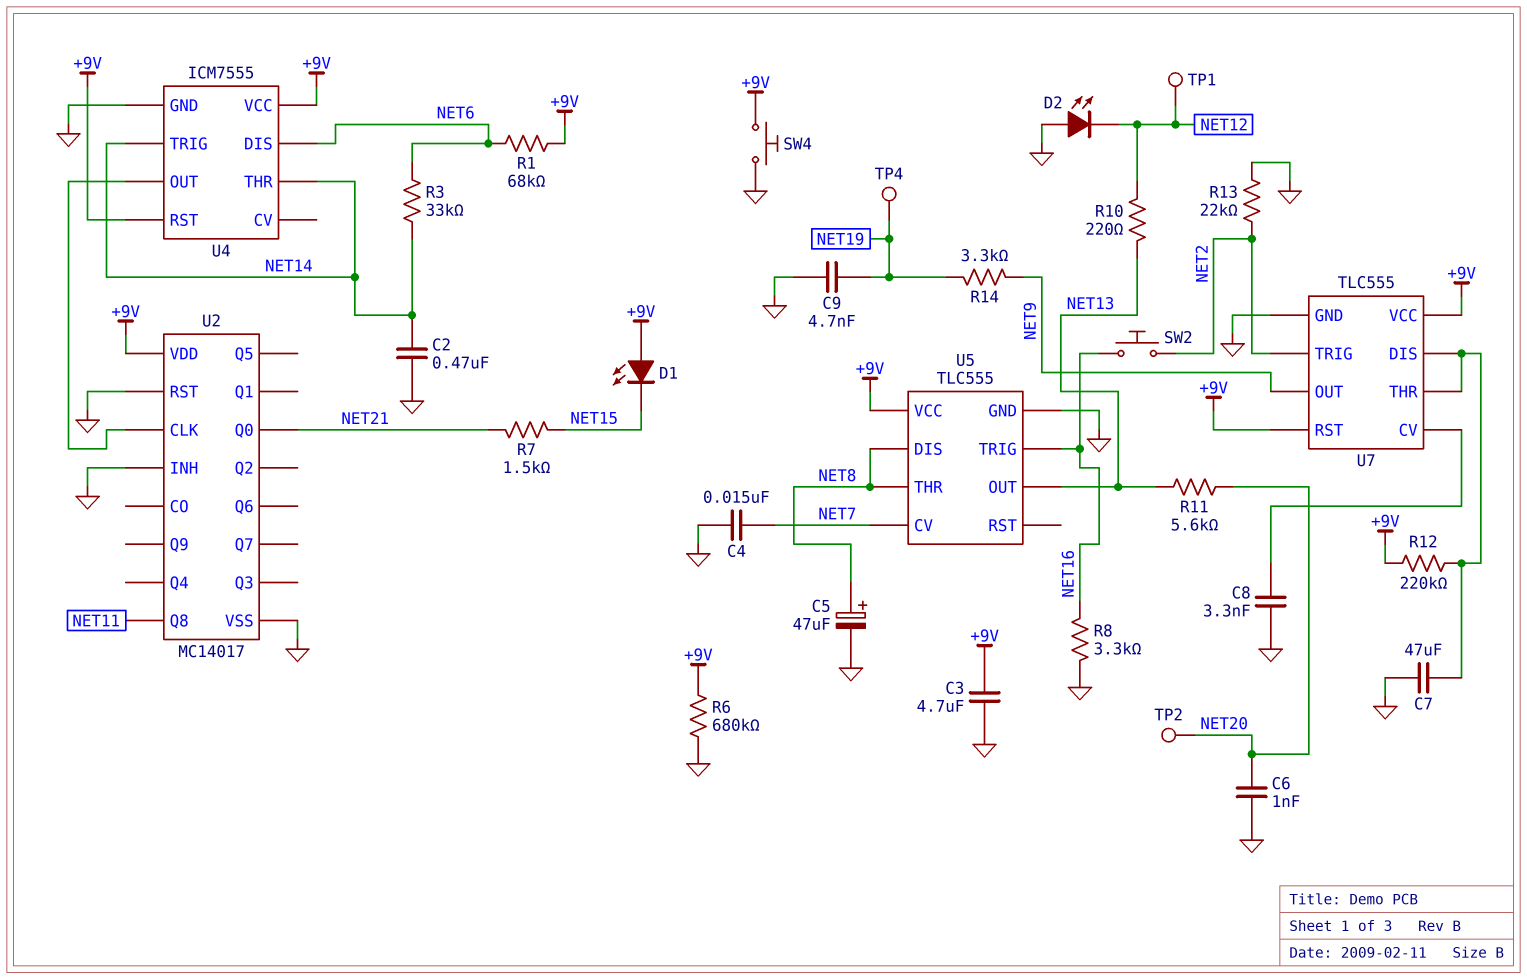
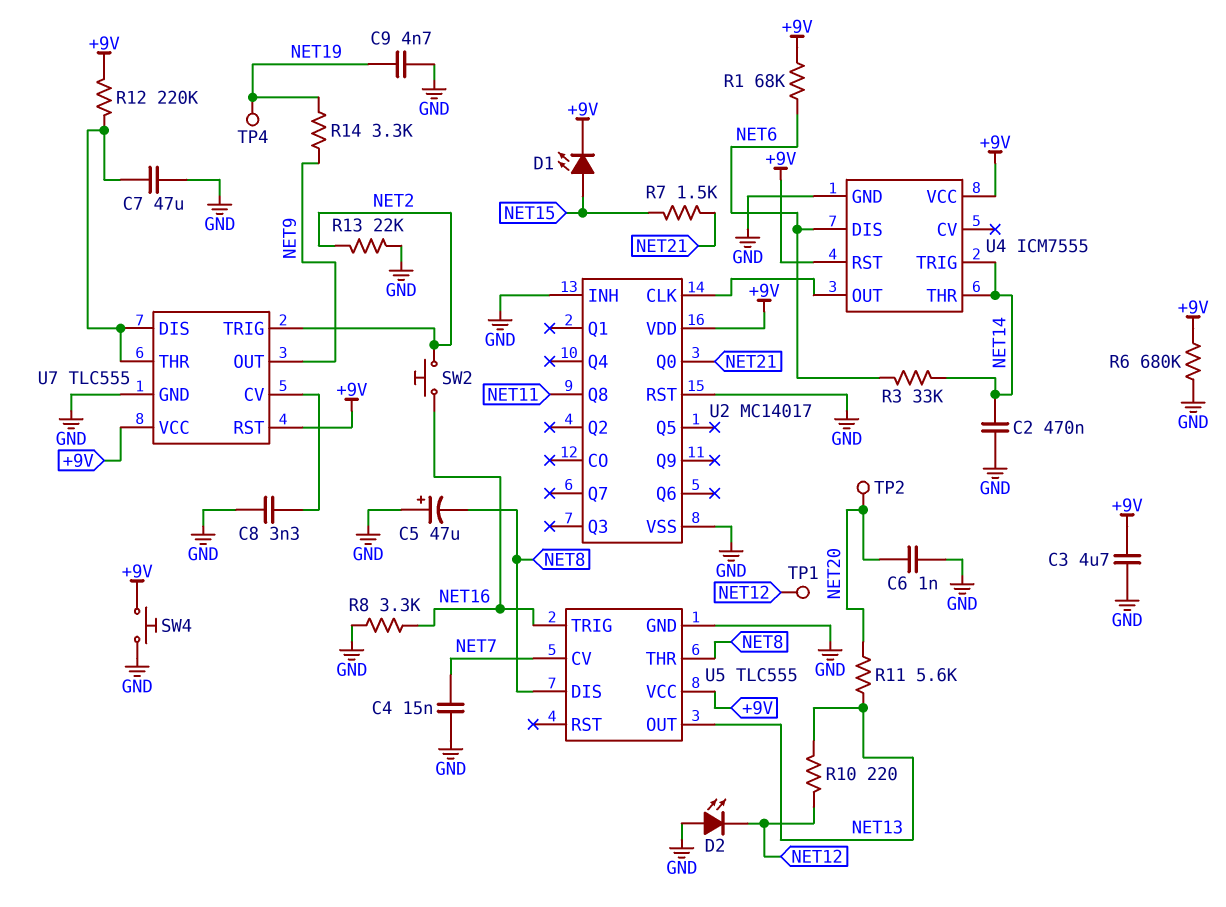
C5: 47uF (plus NET8, minus GND) -> 47uF (plus GND, minus NET8)
D1: LED (A +9V, K NET15) -> LED (A NET15, K +9V)

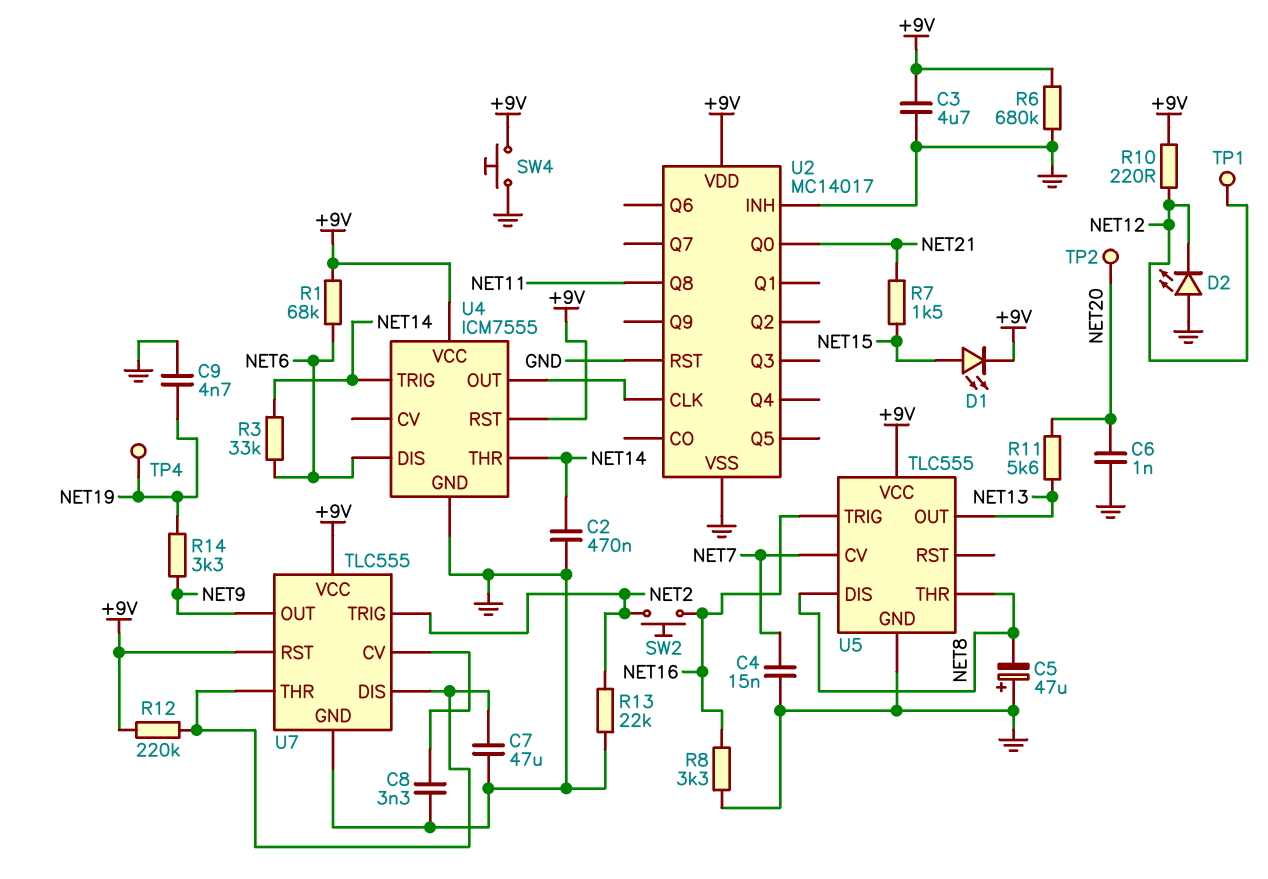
R10: 220 (NET12, NET13) -> 220 (+9V, NET12)

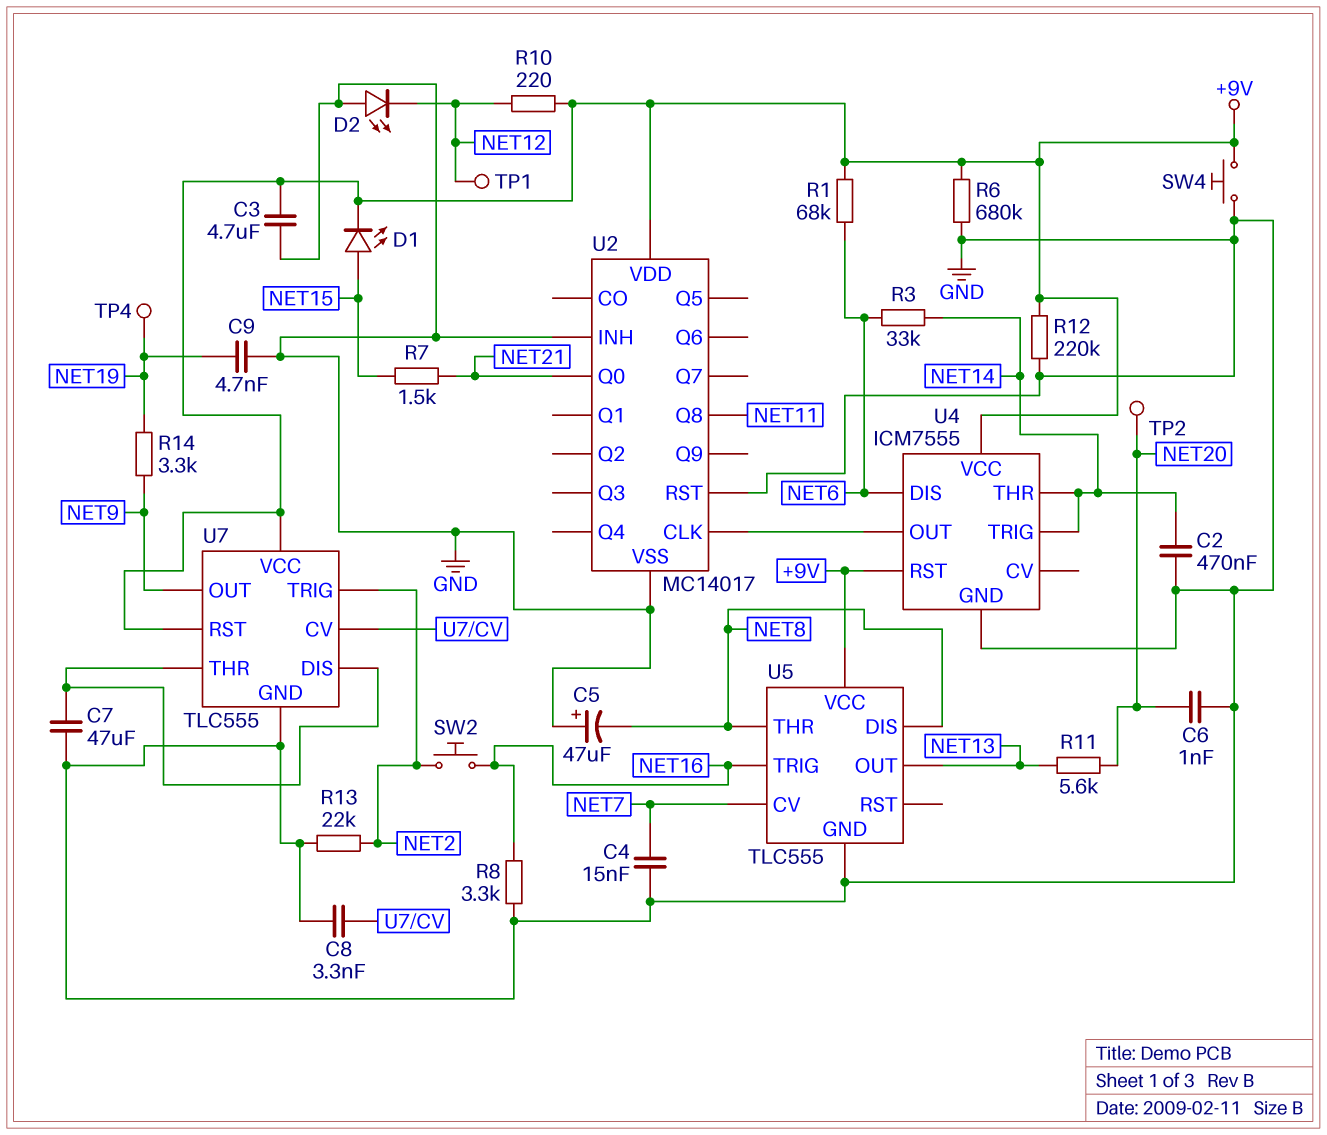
R12: 220k (+9V, U7/DIS) -> 220k (+9V, GND)

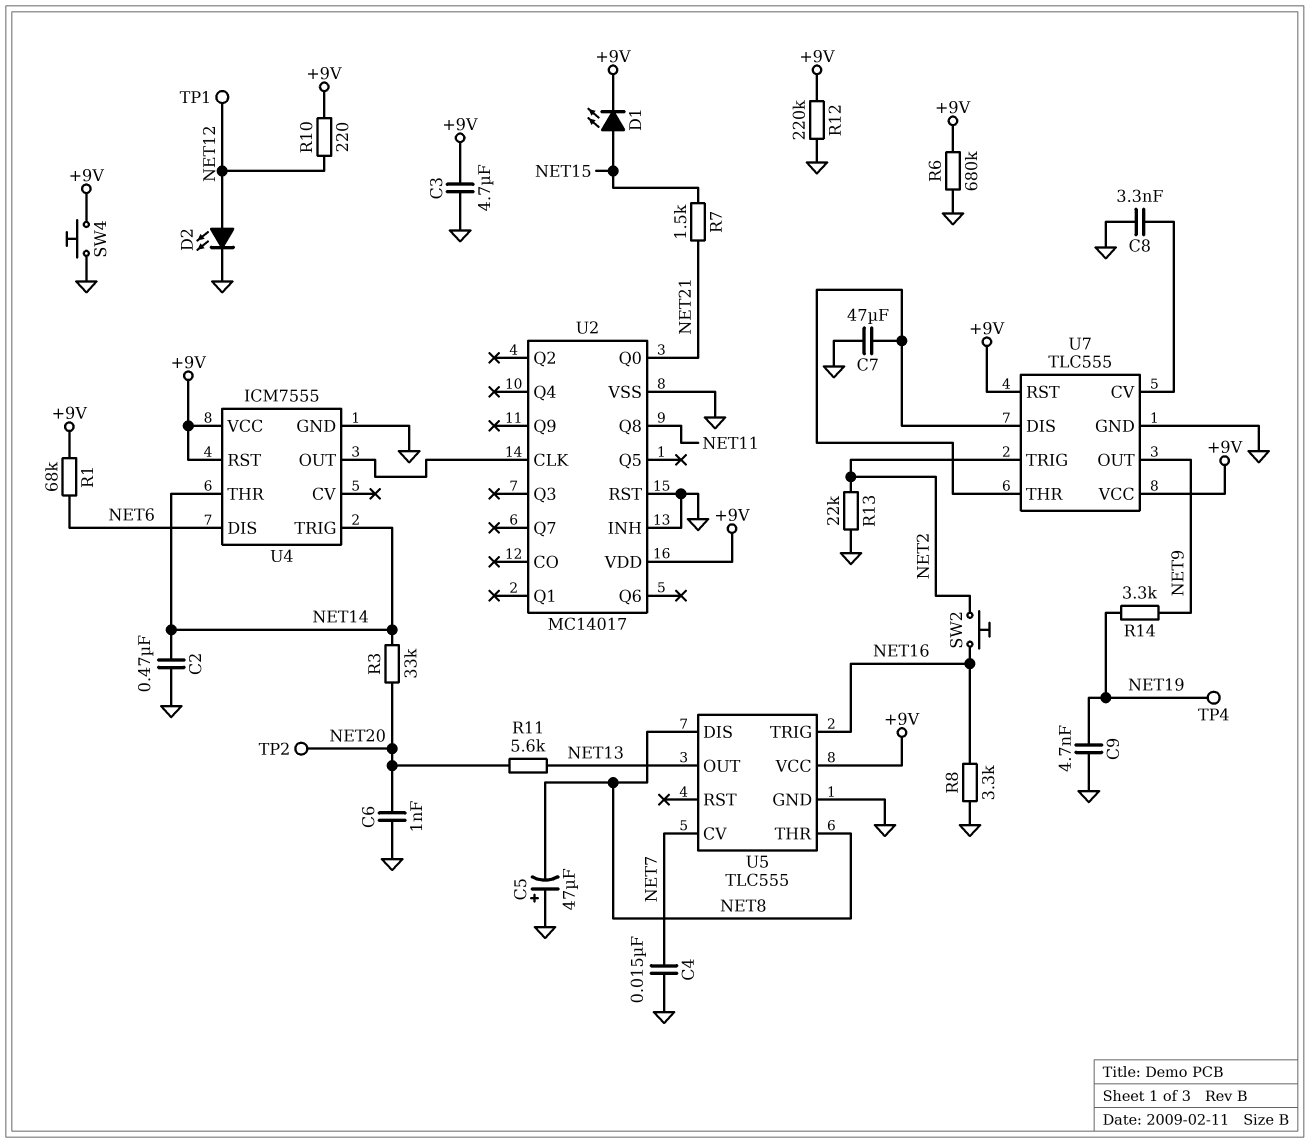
D2: LED (A GND, K NET12) -> LED (A NET12, K GND)
R3: 33k (NET6, NET14) -> 33k (NET14, NET20)

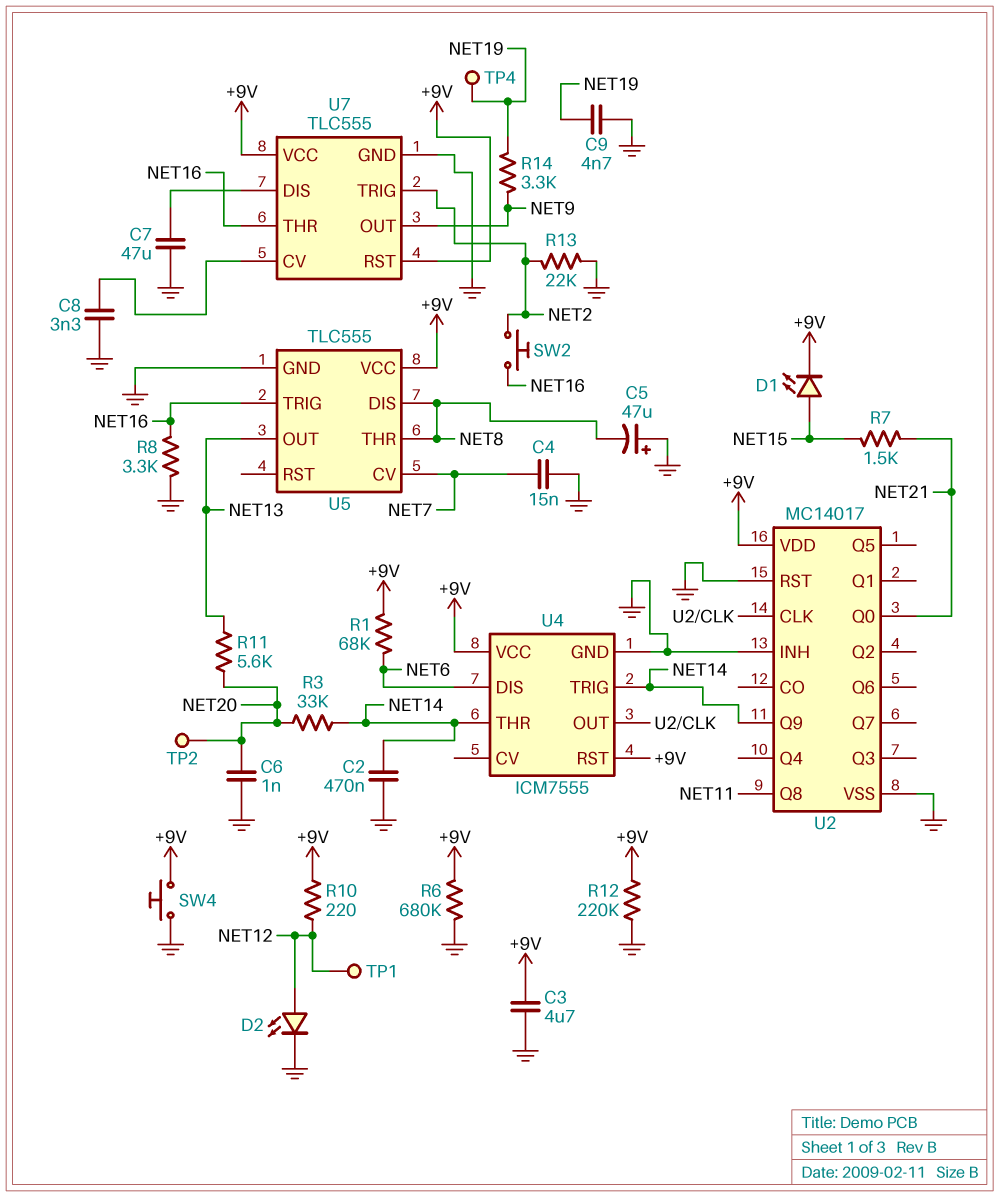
U2 pin Q9: none -> NET14
U7 pin THR: U7/DIS -> NET16

